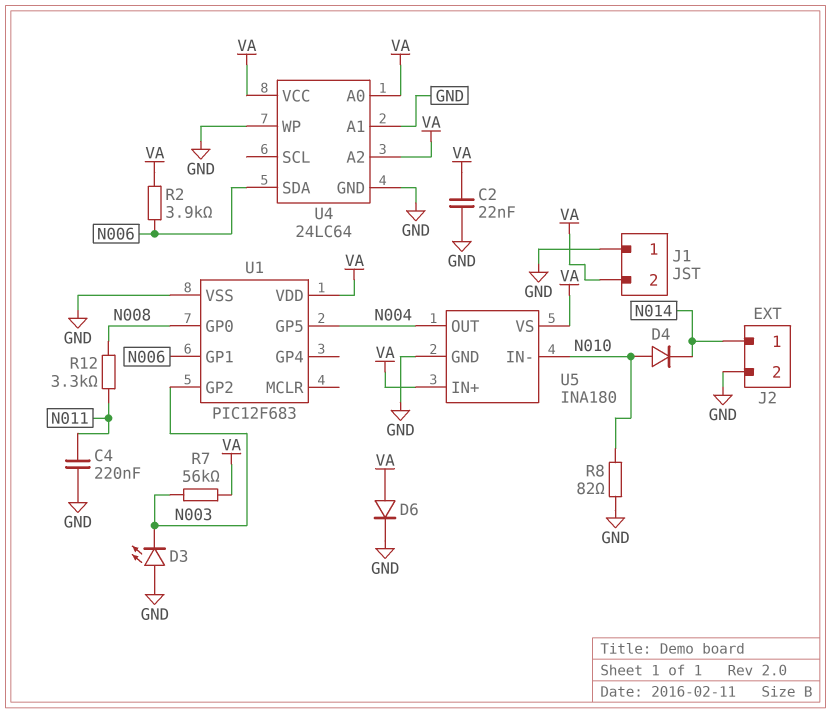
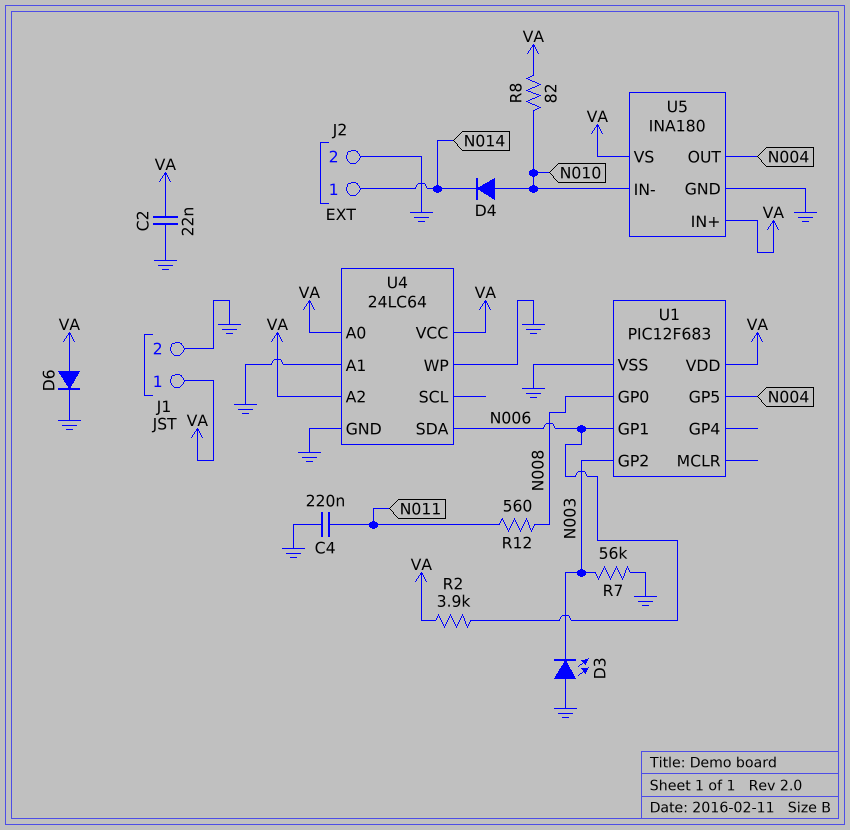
J1 pin 1: GND -> VA
J1 pin 2: VA -> GND
R7: 56k (N003, VA) -> 56k (GND, N003)
R8: 82 (GND, N010) -> 82 (N010, VA)
R12: 3.3k (N008, N011) -> 560 (N008, N011)

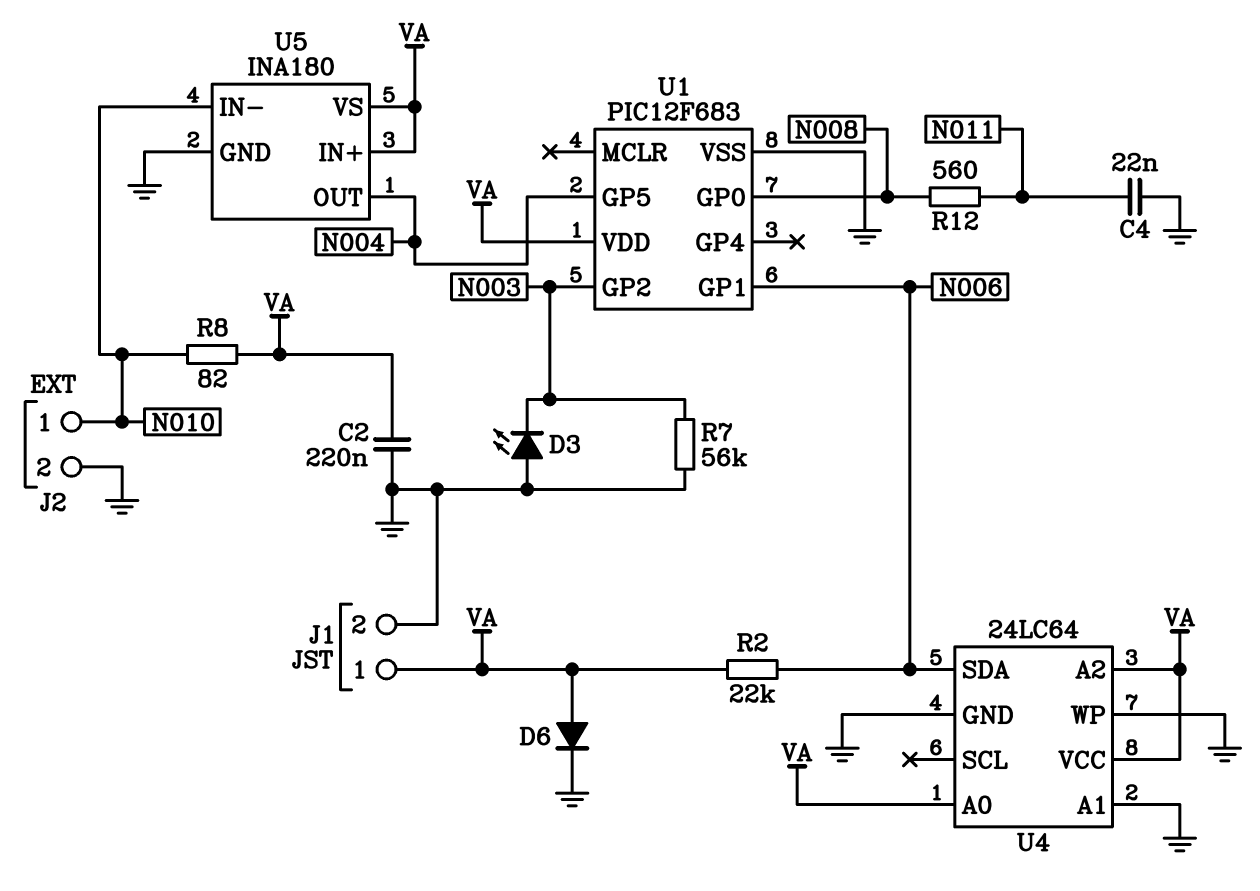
C2: 22nF (GND, VA) -> 220nF (GND, VA)
C4: 220nF (GND, N011) -> 22nF (GND, N011)
D4: diode (A N010, K N014) -> none
J2 pin 1: N014 -> N010
R2: 3.9k (N006, VA) -> 22k (N006, VA)

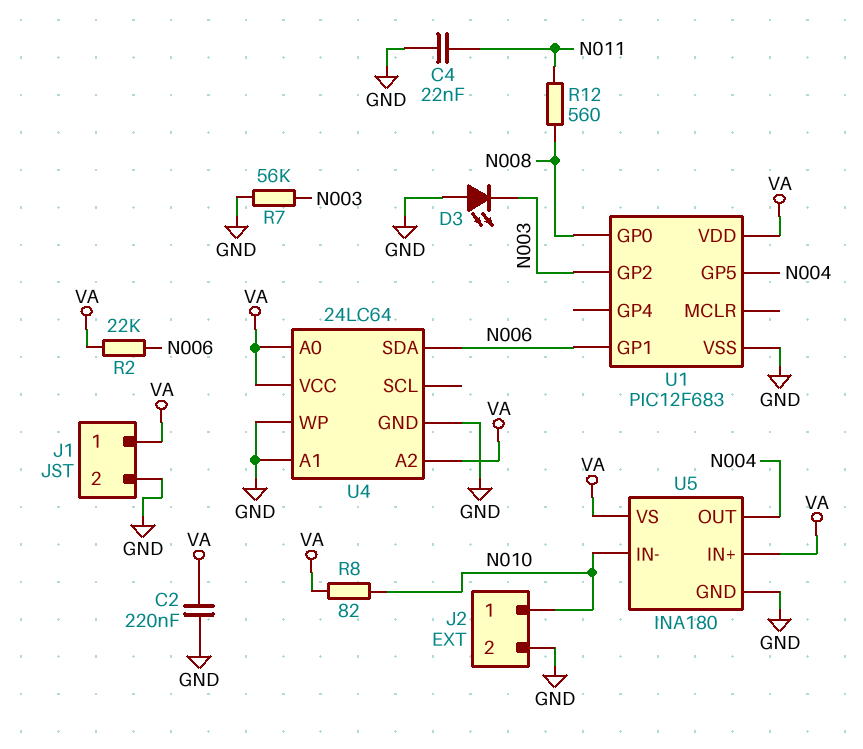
D6: diode (A VA, K GND) -> none

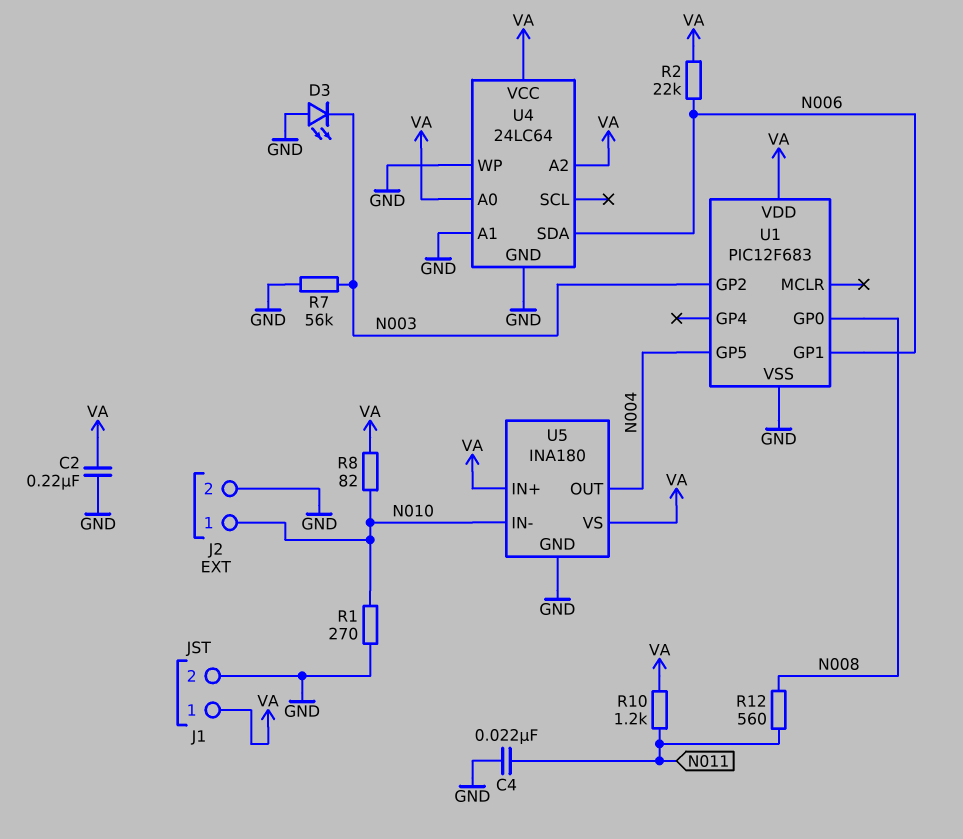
R1: none -> 270 (GND, N010)
R10: none -> 1.2k (N011, VA)

